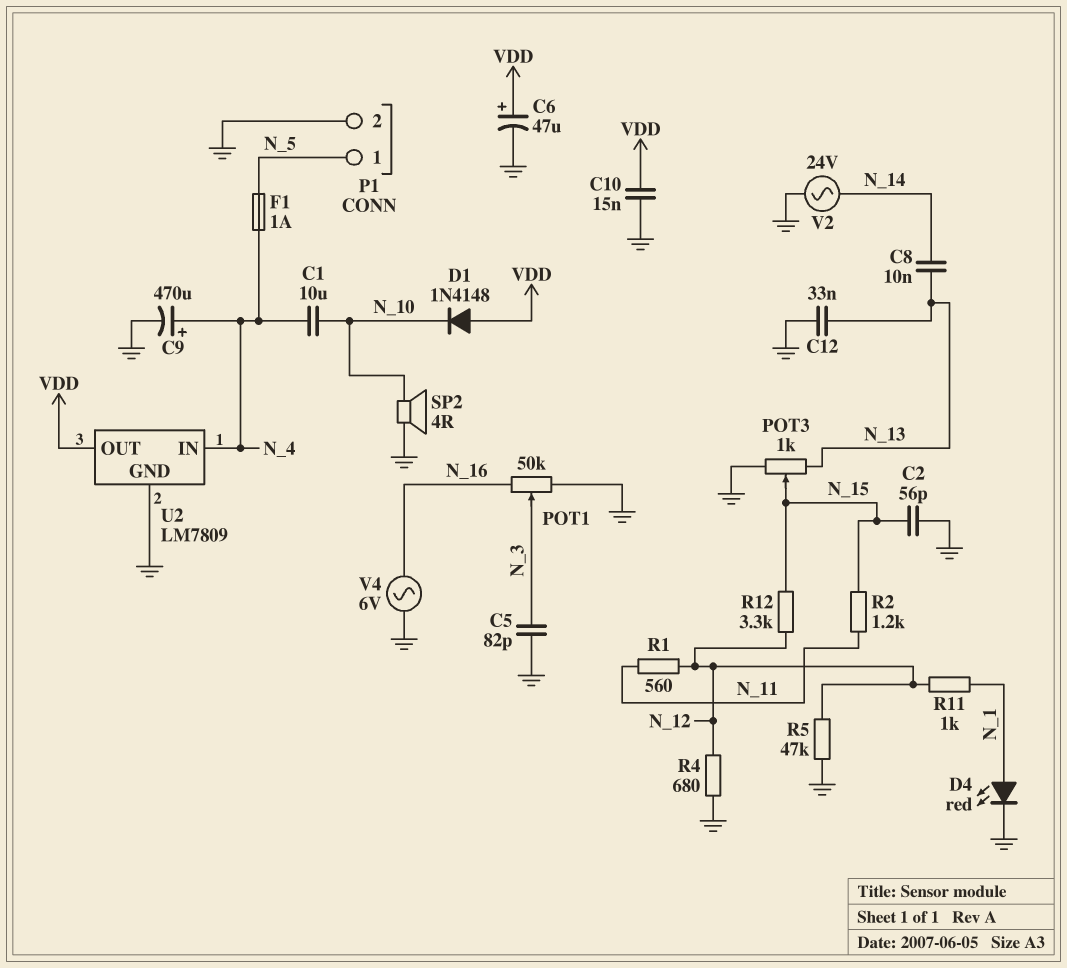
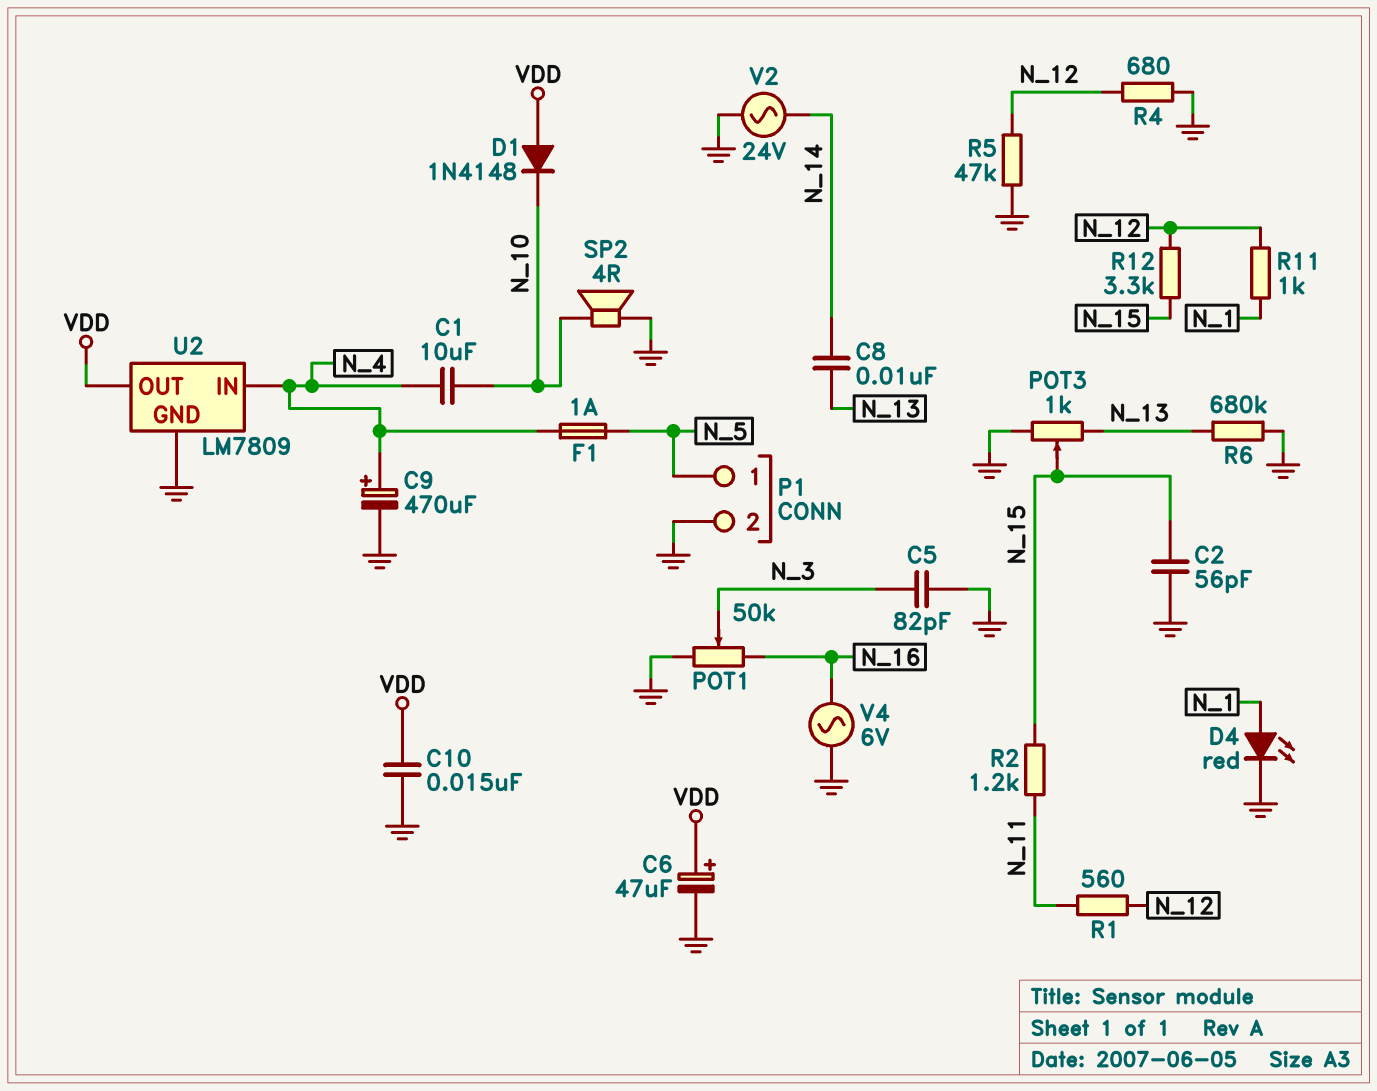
C12: 33nF (GND, N_13) -> none
R6: none -> 680k (GND, N_13)

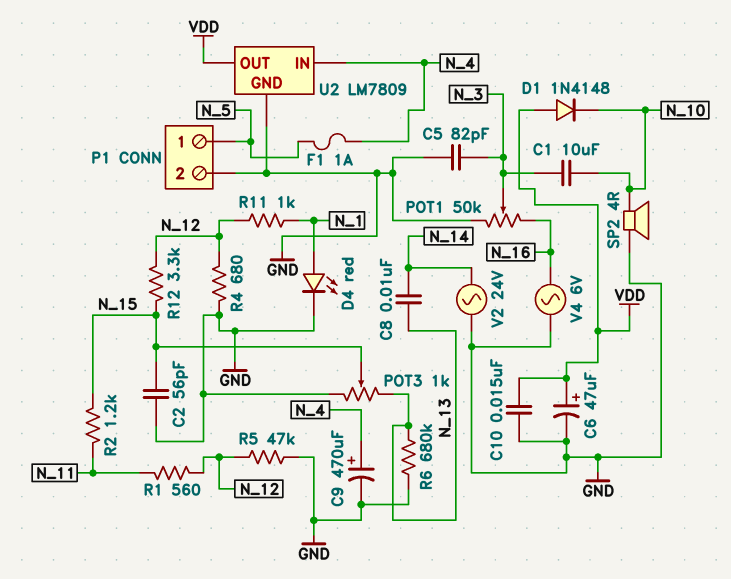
C1: 10uF (N_4, N_10) -> 10uF (N_3, N_10)

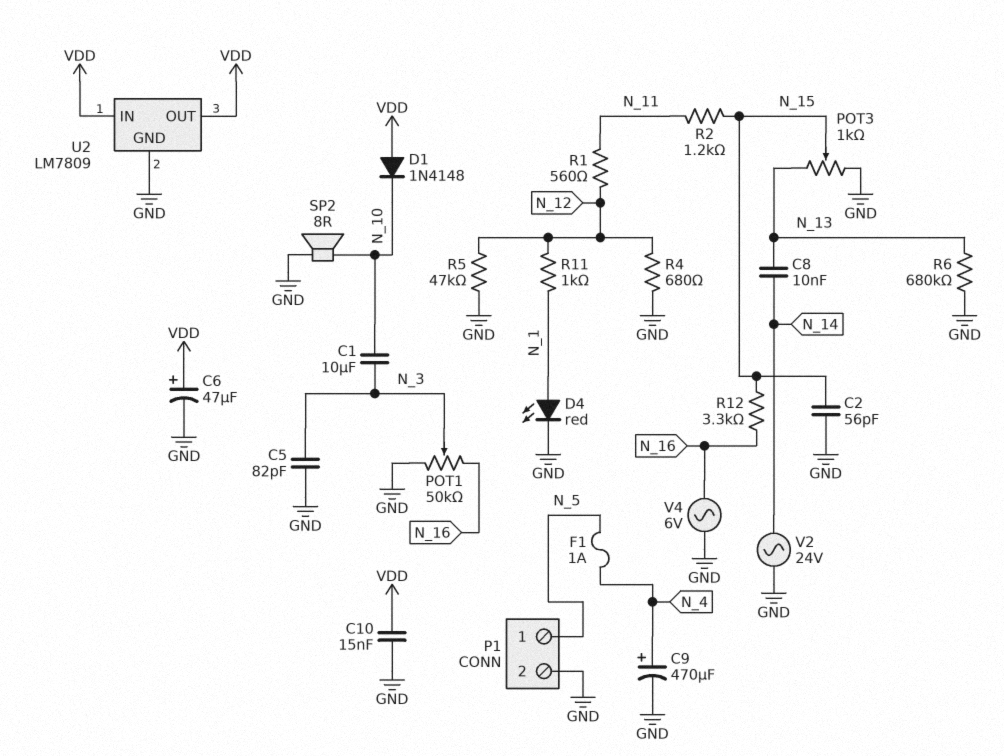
R12: 3.3k (N_12, N_15) -> 3.3k (N_15, N_16)
SP2: speaker 4R (GND, N_10) -> speaker 8R (GND, N_10)
U2 pin IN: N_4 -> VDD

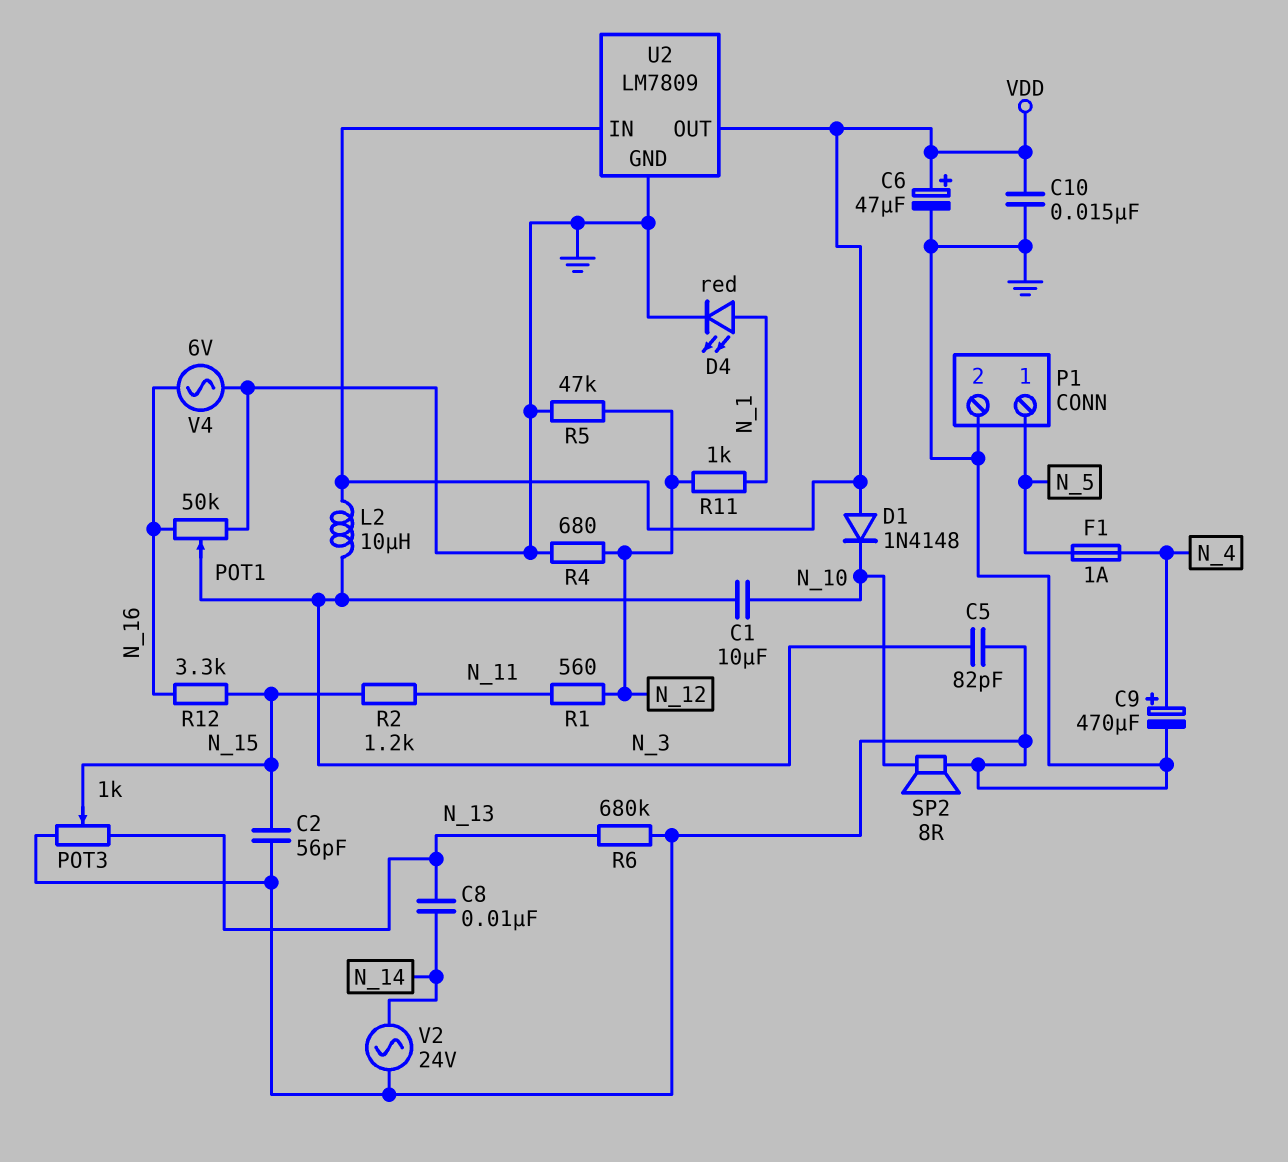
L2: none -> 10uH (N_3, VDD)

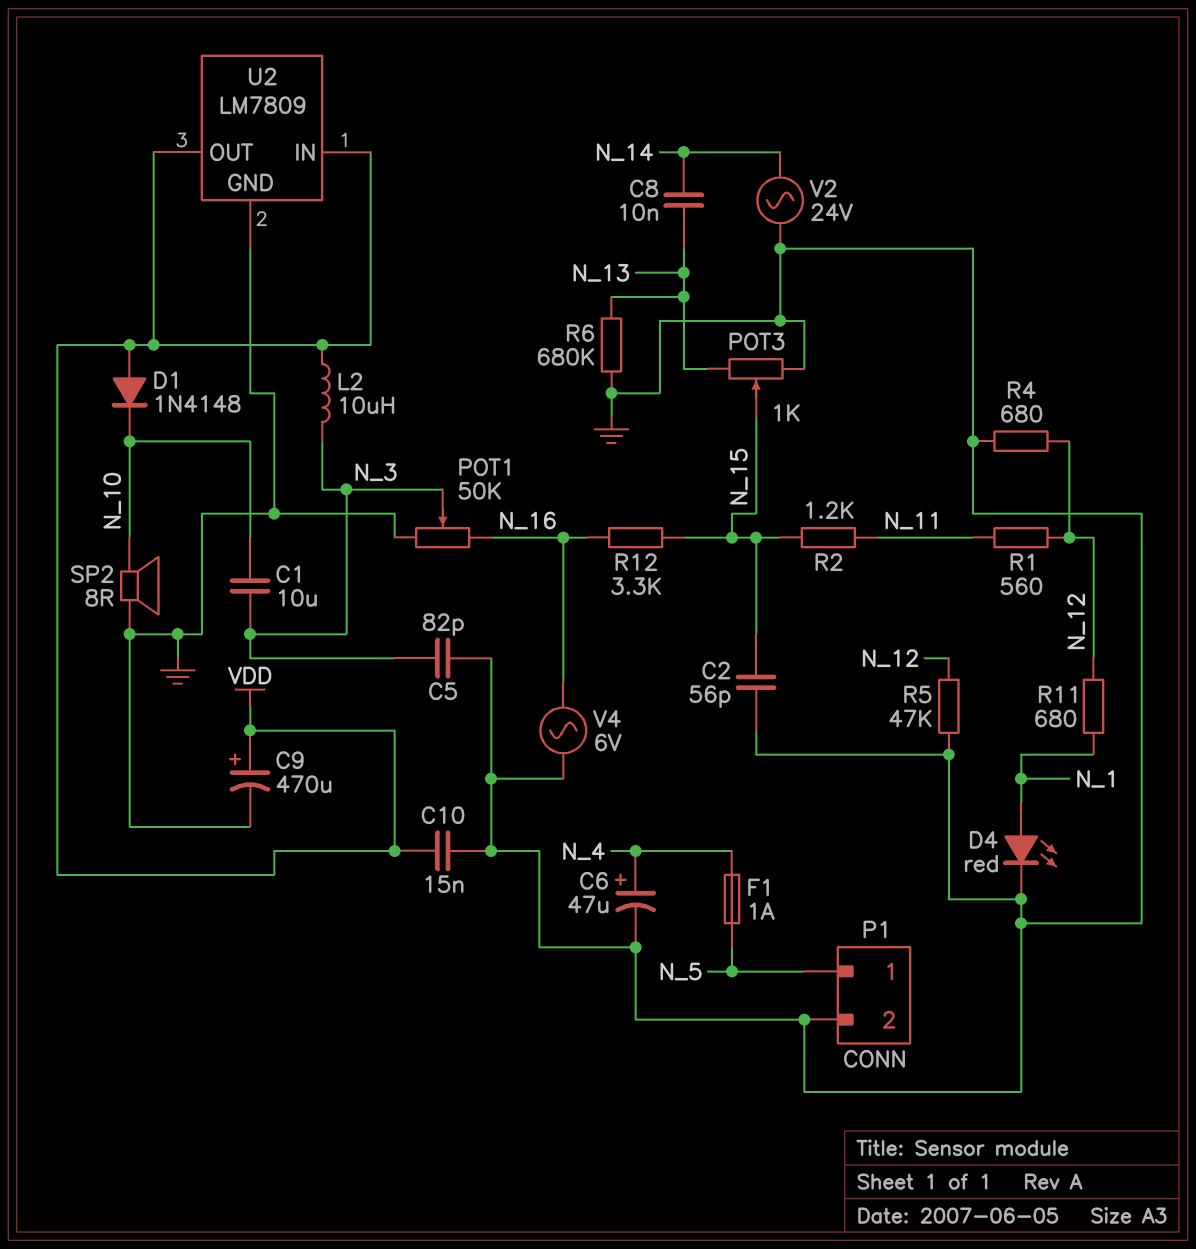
C6: 47uF (plus VDD, minus GND) -> 47uF (plus N_4, minus GND)
C9: 470uF (plus N_4, minus GND) -> 470uF (plus VDD, minus GND)
R11: 1k (N_1, N_12) -> 680 (N_1, N_12)

